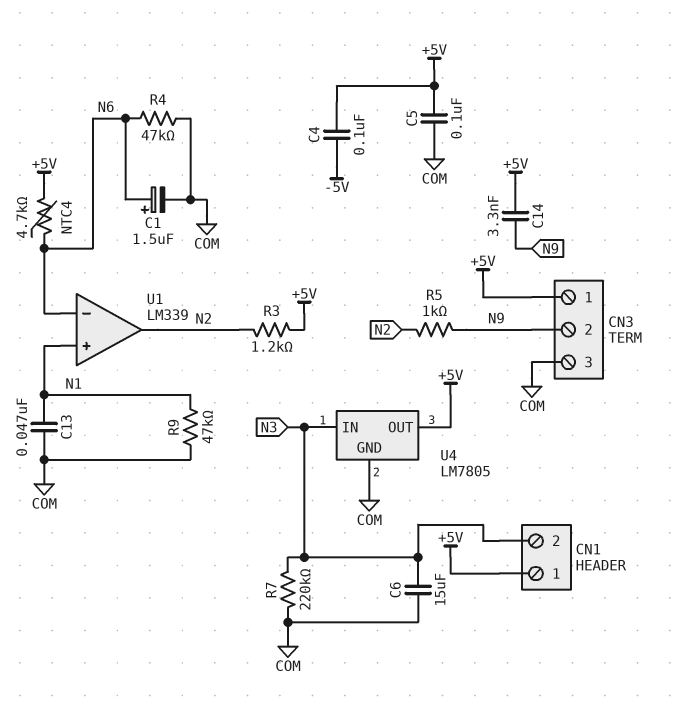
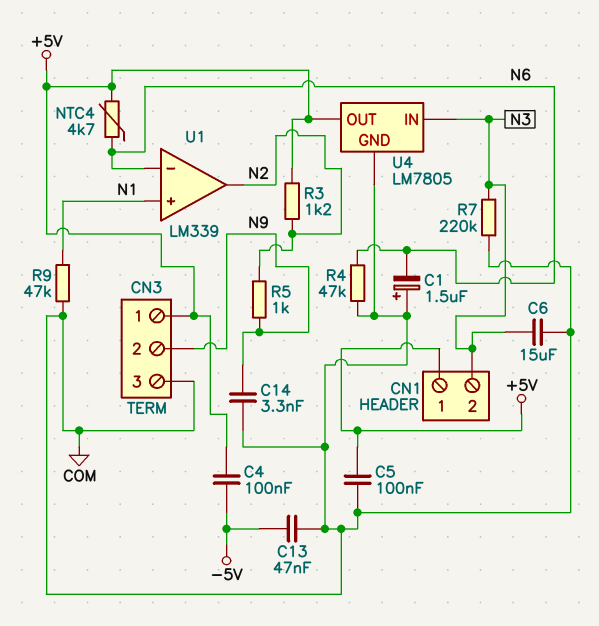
C1: 1.5uF (plus N6, minus COM) -> 1.5uF (plus COM, minus N6)
C13: 47nF (COM, N1) -> 47nF (-5V, COM)
C14: 3.3nF (+5V, N9) -> 3.3nF (COM, N9)

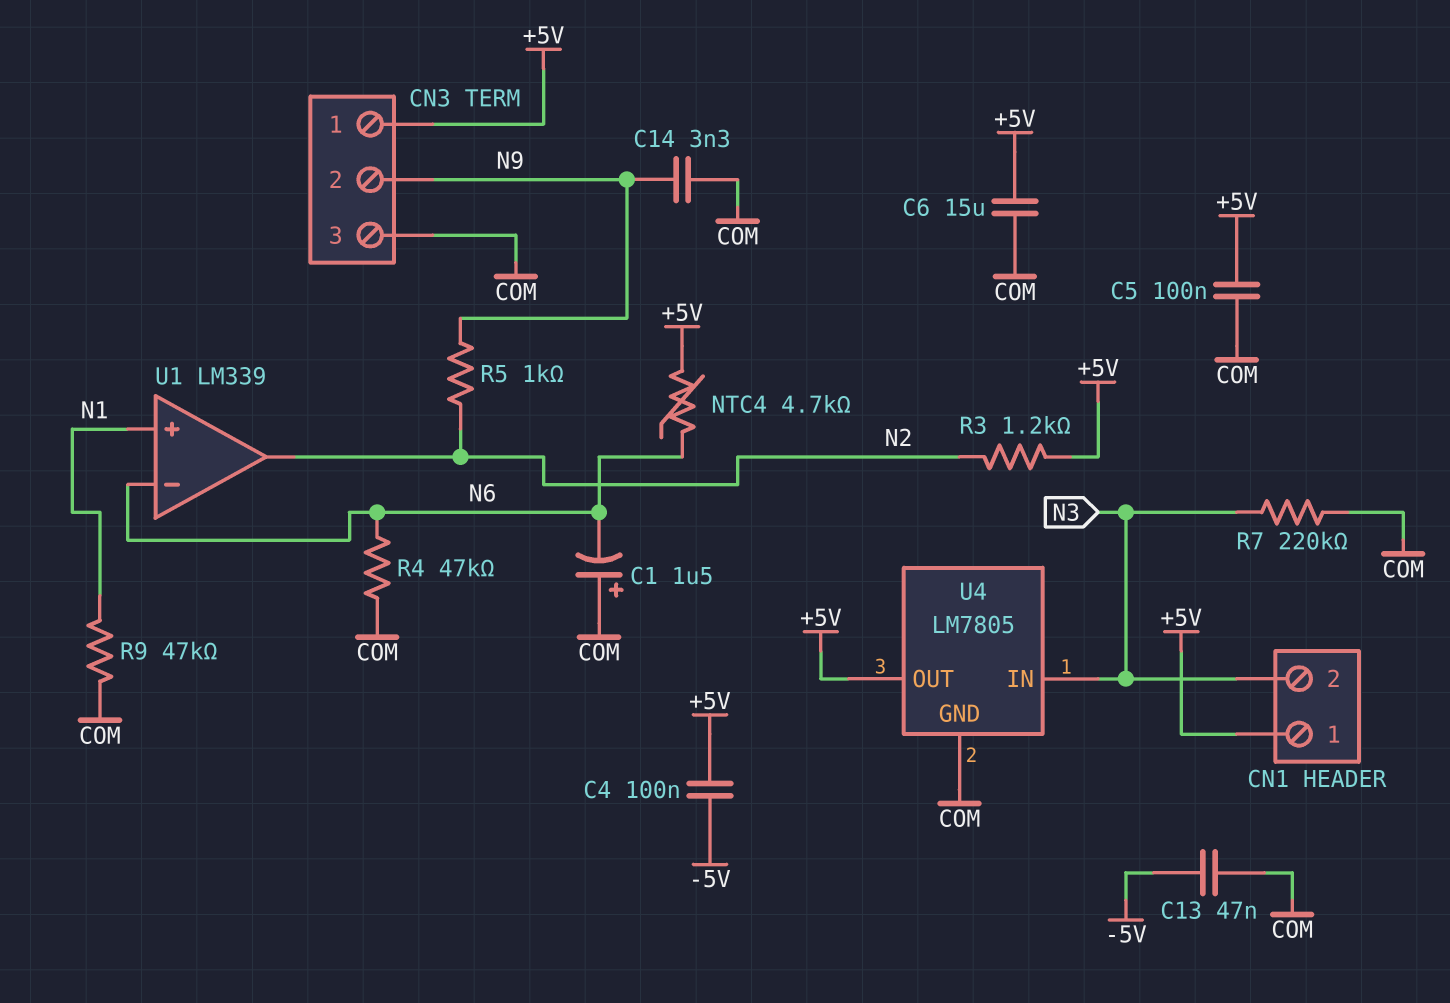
C6: 15uF (COM, N3) -> 15uF (+5V, COM)

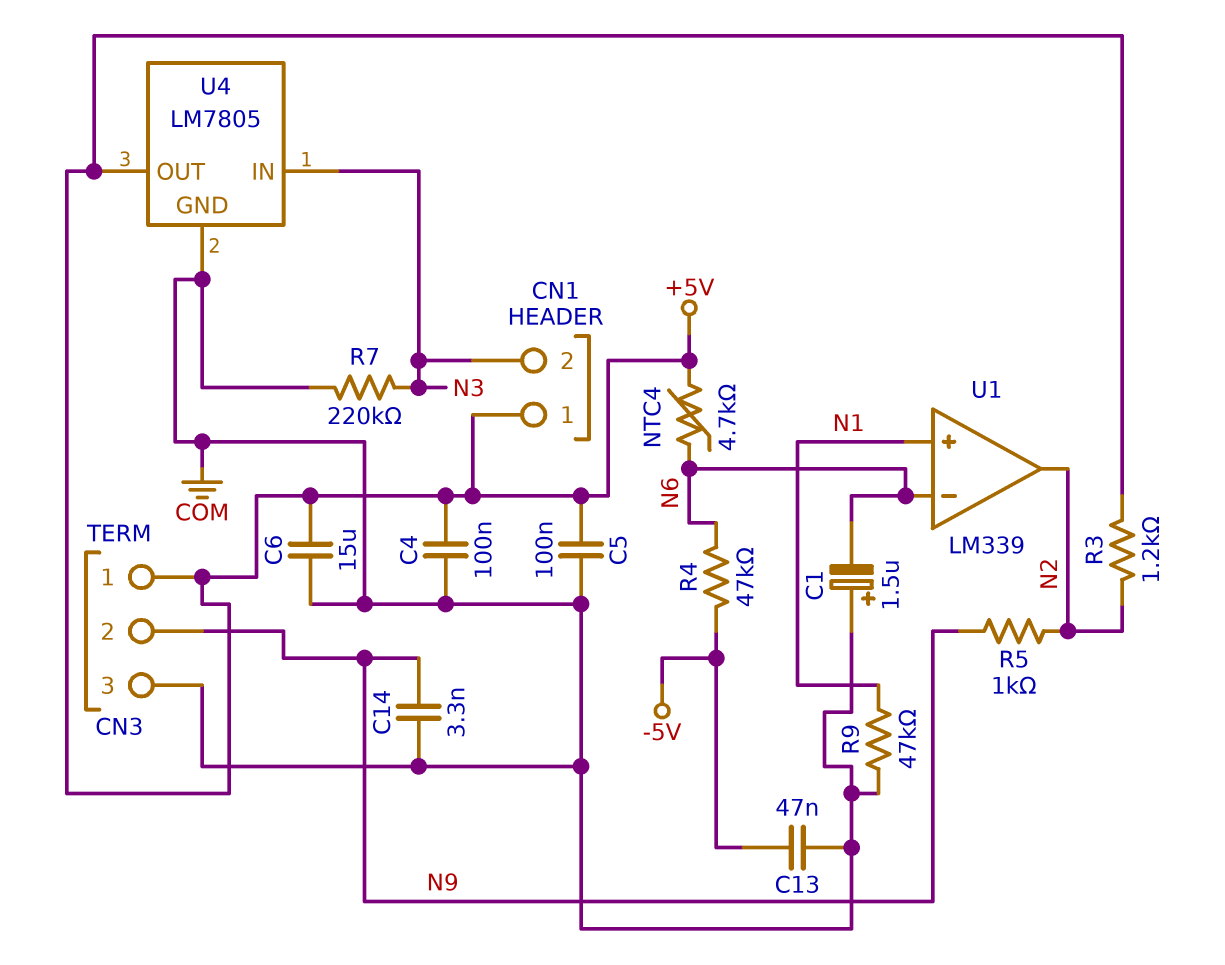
C4: 100nF (+5V, -5V) -> 100nF (+5V, COM)
R4: 47k (COM, N6) -> 47k (-5V, N6)

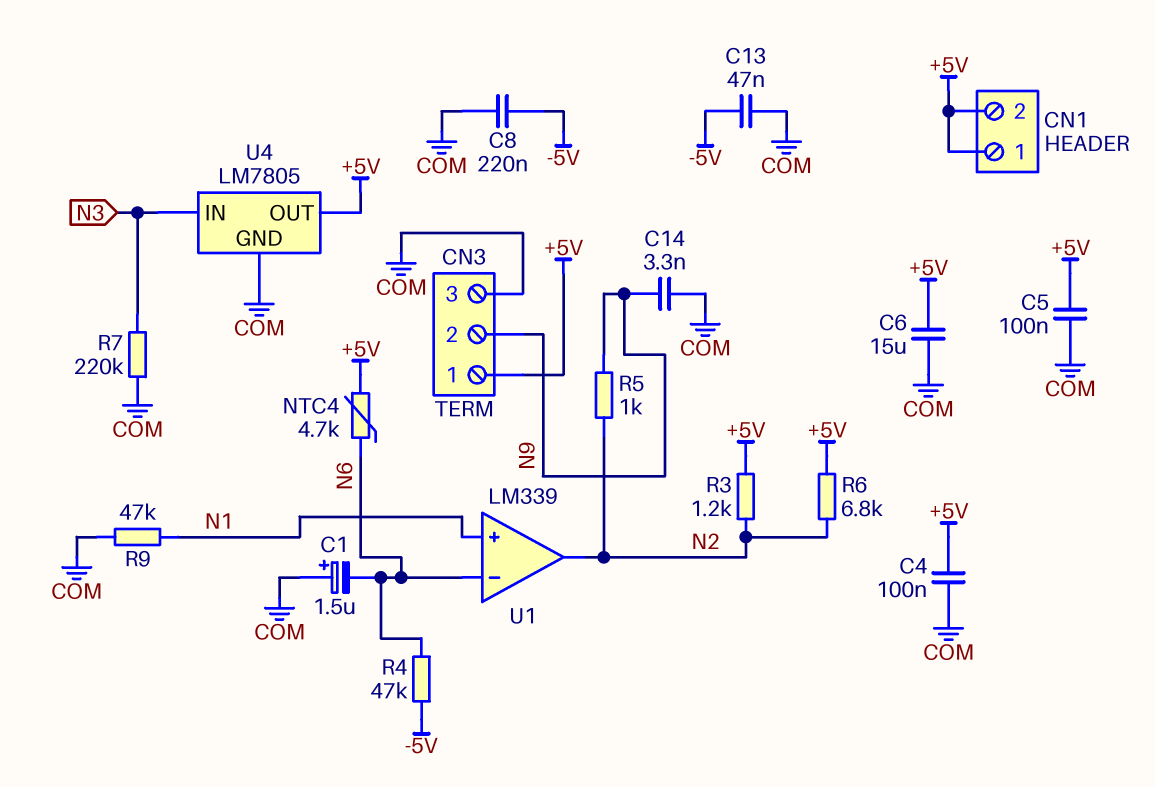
C8: none -> 220nF (-5V, COM)
CN1 pin 2: N3 -> +5V
R6: none -> 6.8k (+5V, N2)

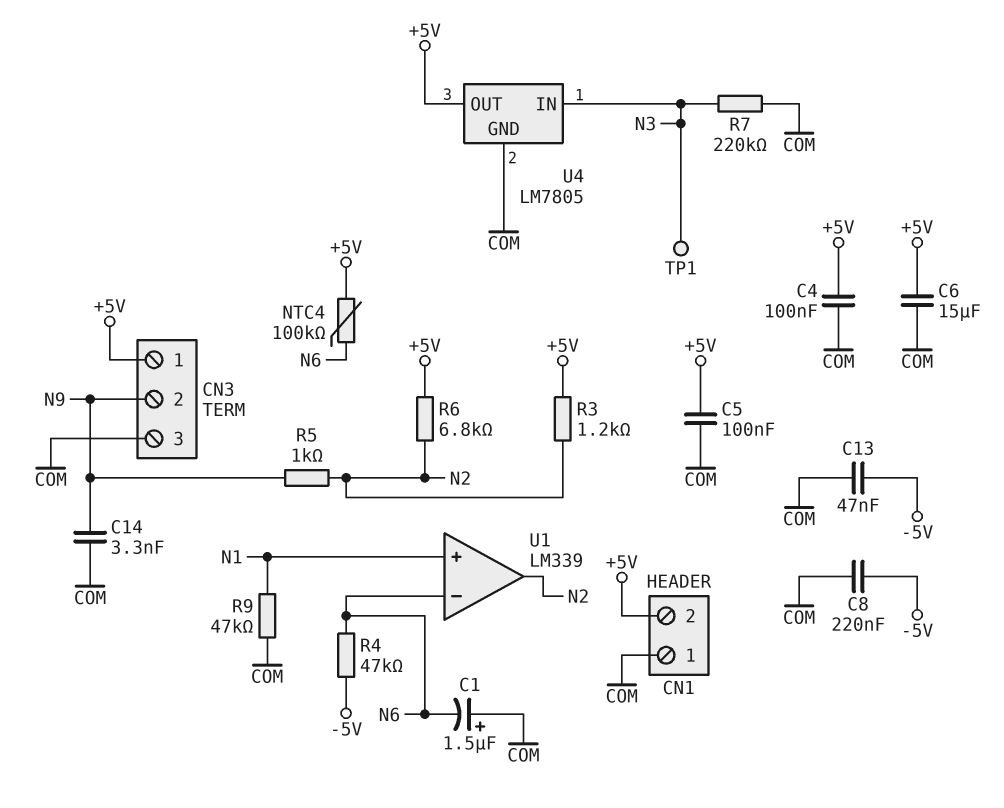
CN1 pin 1: +5V -> COM
NTC4: 4.7k (+5V, N6) -> 100k (+5V, N6)
TP1: none -> test point (N3)

